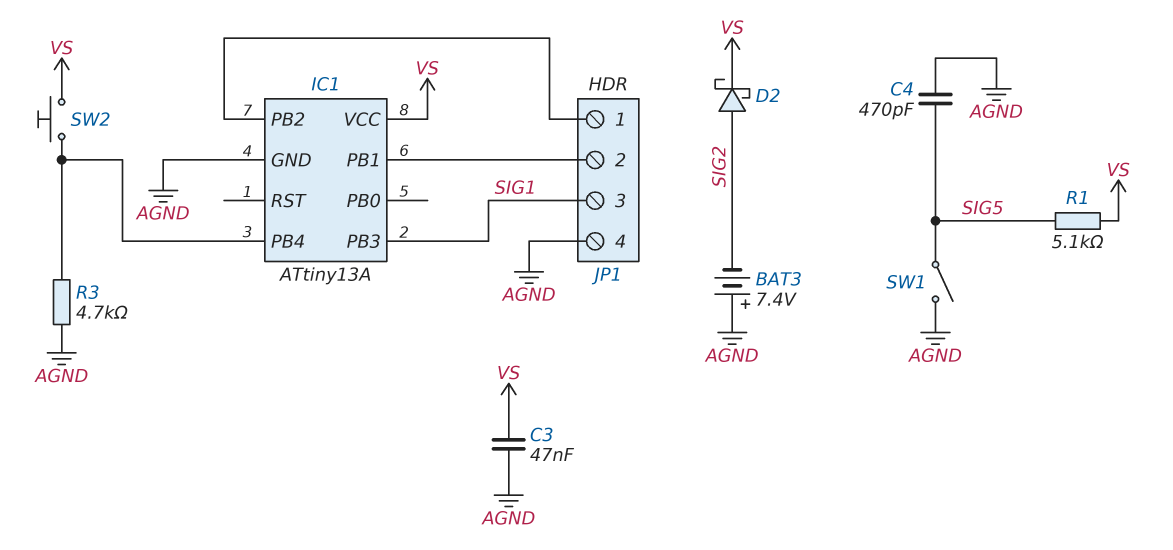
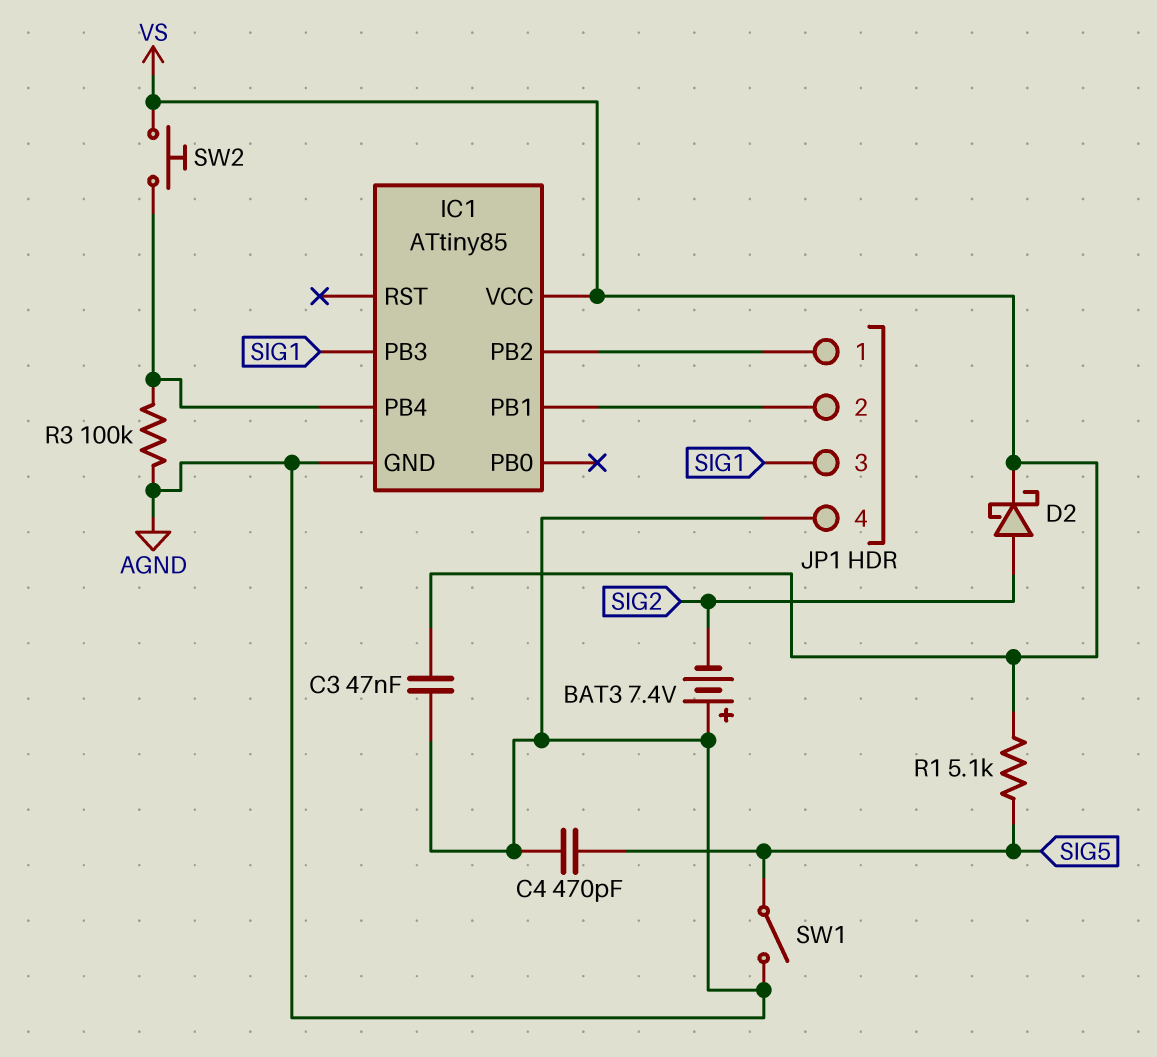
IC1: ATtiny13A -> ATtiny85
R3: 4.7k (AGND, IC1/PB4) -> 100k (AGND, IC1/PB4)

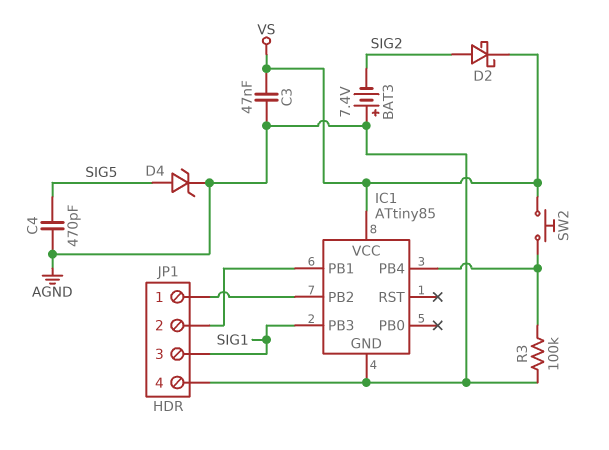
D4: none -> zener (A SIG5, K AGND)
R1: 5.1k (SIG5, VS) -> none
SW1: switch (AGND, SIG5) -> none

